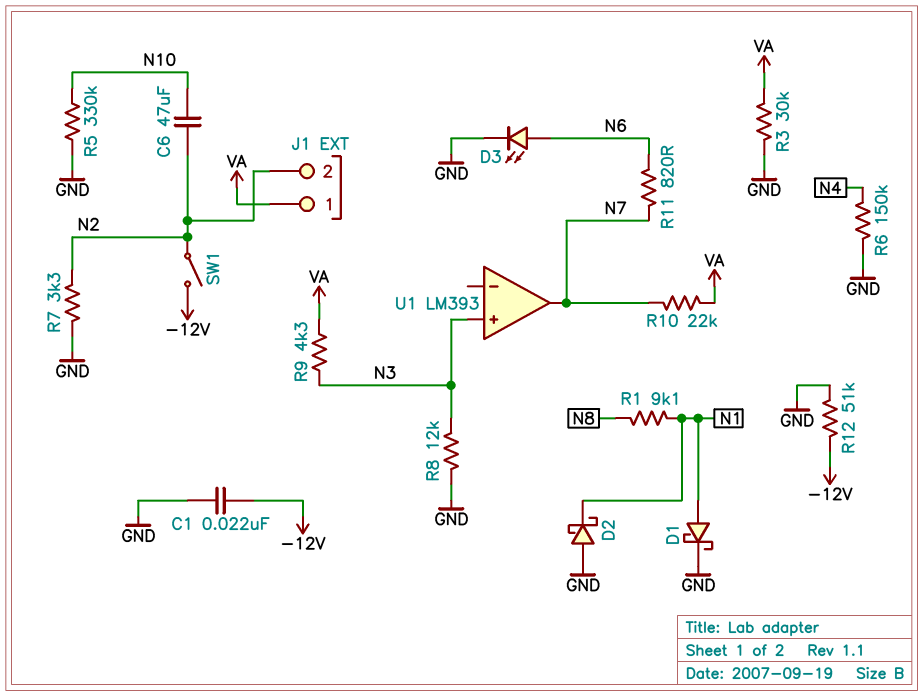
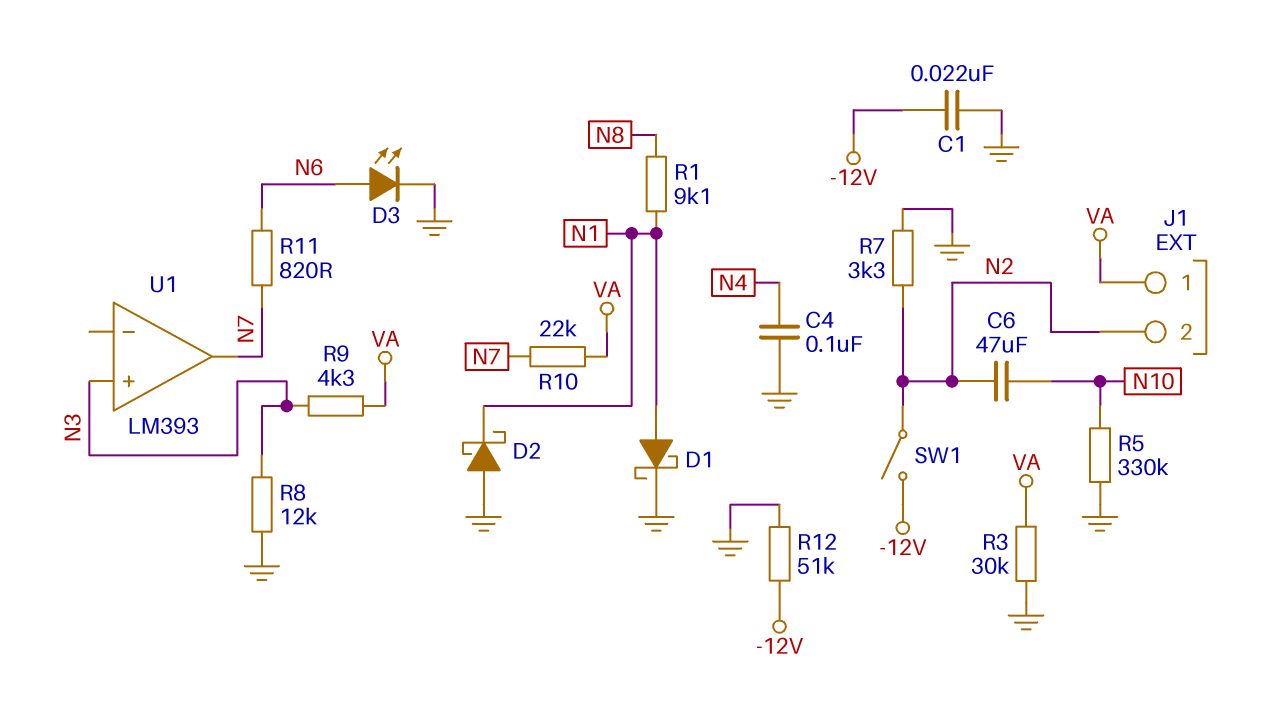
C4: none -> 100nF (GND, N4)
R6: 150k (GND, N4) -> none

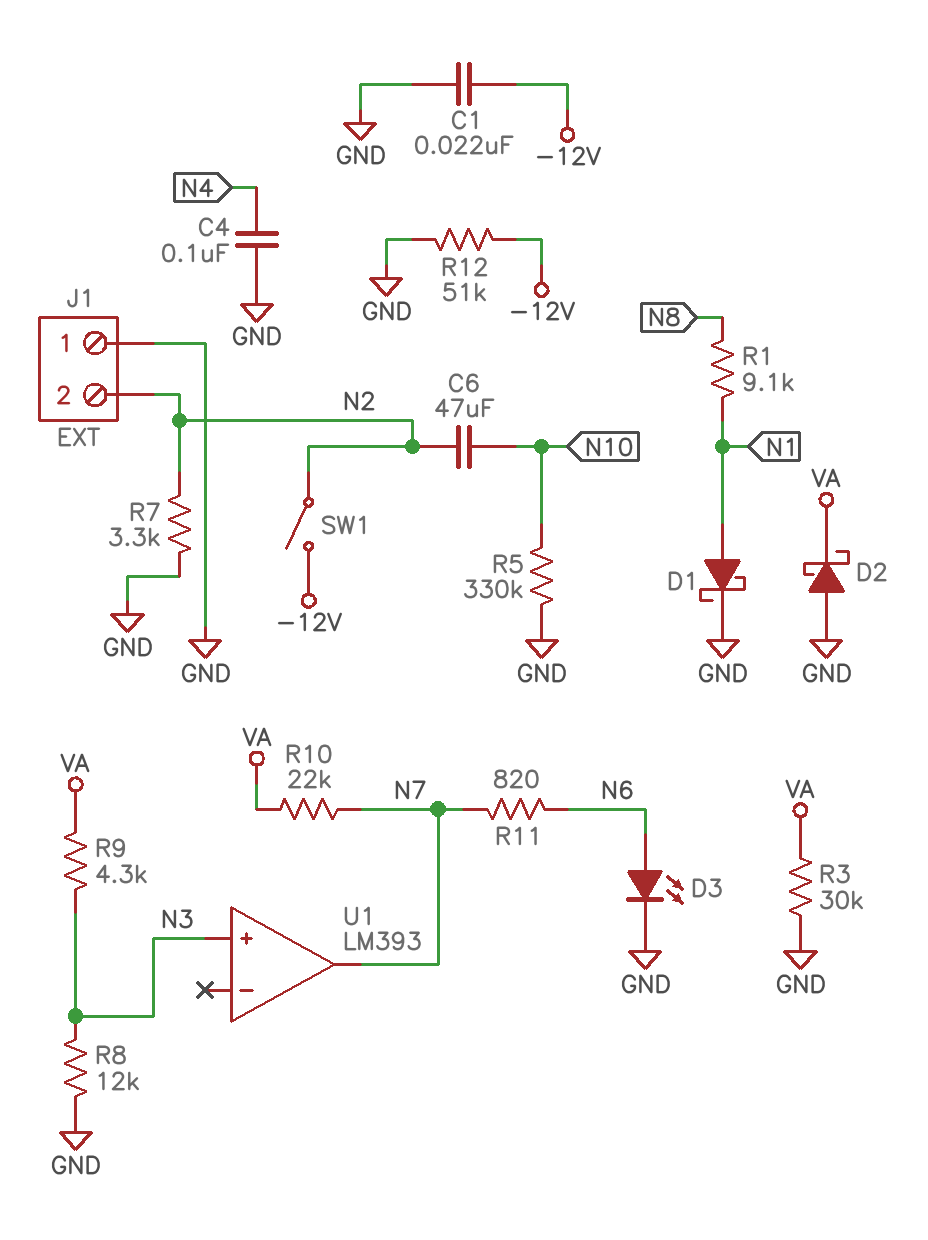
D2: schottky (A GND, K N1) -> schottky (A GND, K VA)
J1 pin 1: VA -> GND

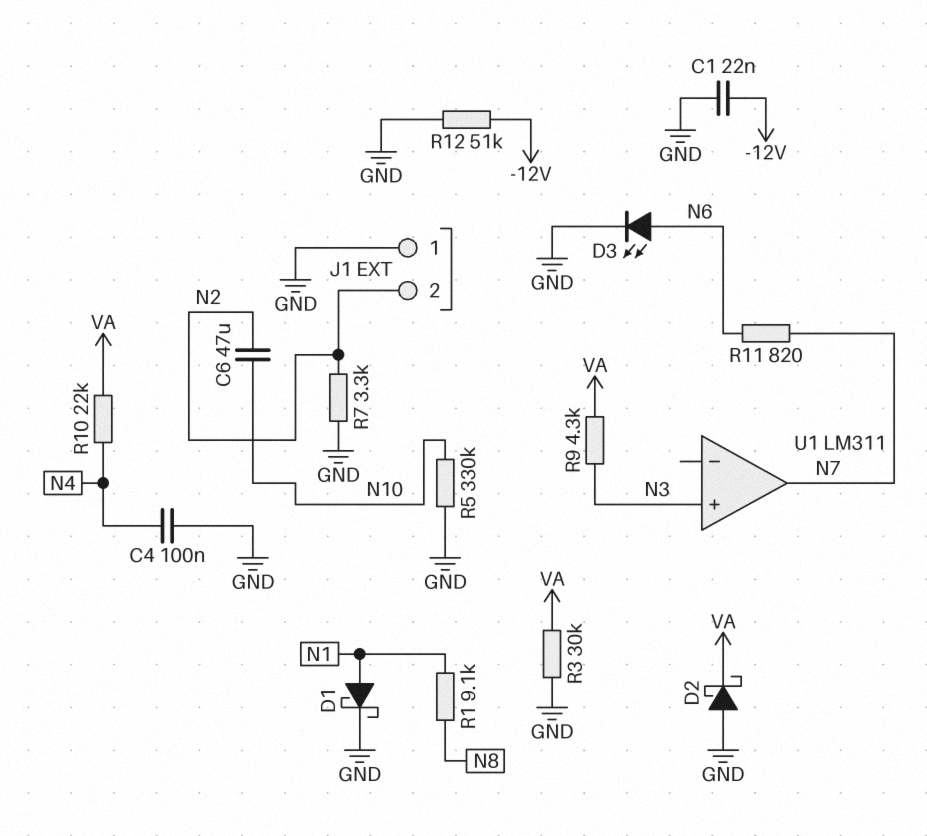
R8: 12k (GND, N3) -> none
R10: 22k (N7, VA) -> 22k (N4, VA)
SW1: switch (-12V, N2) -> none
U1: LM393 -> LM311

